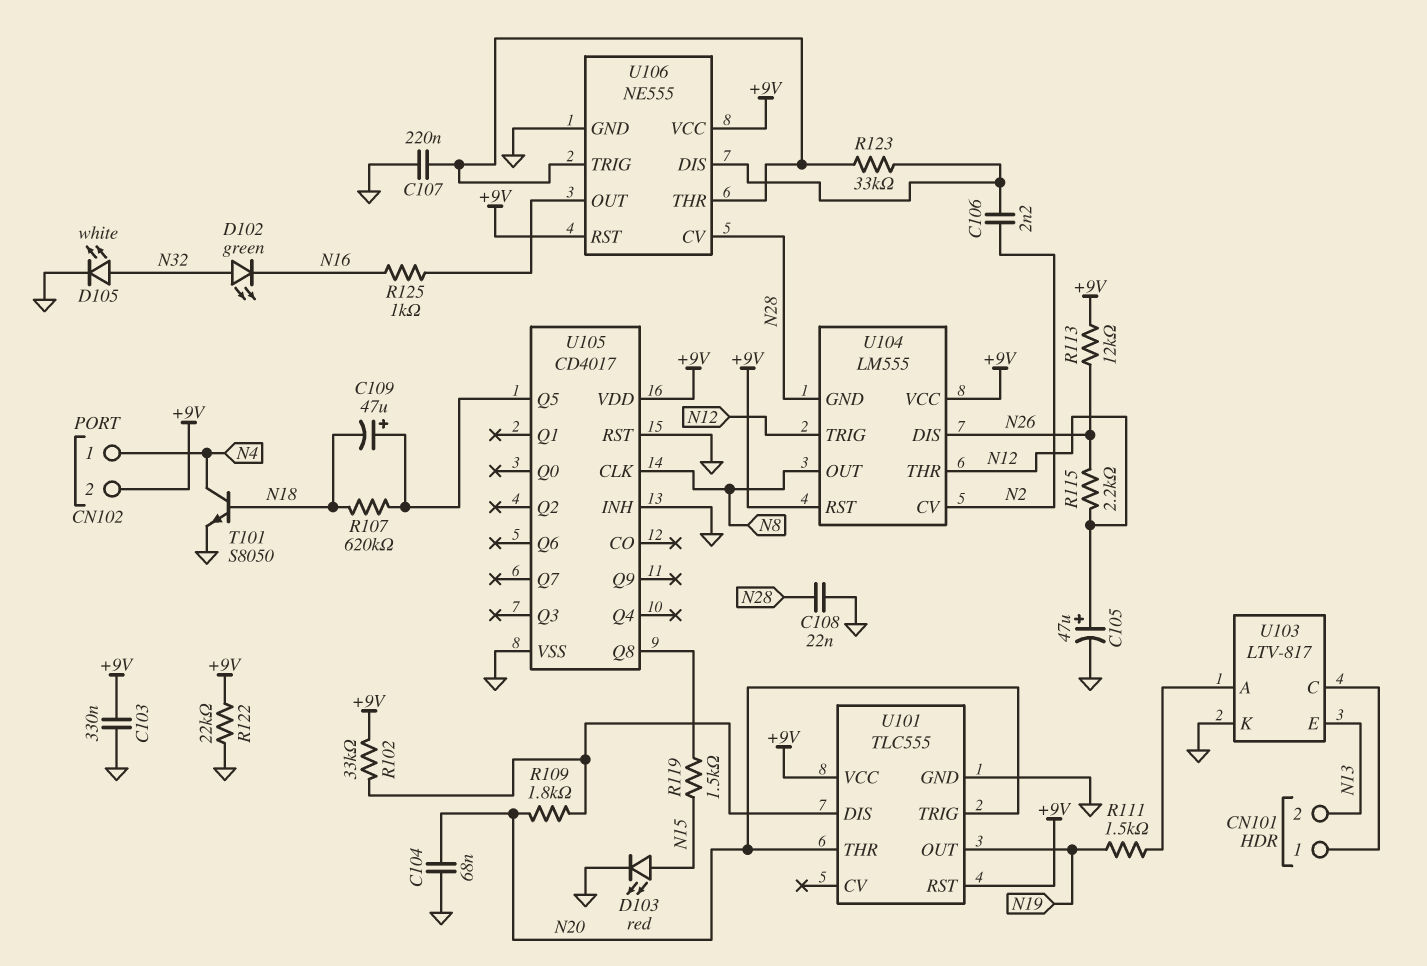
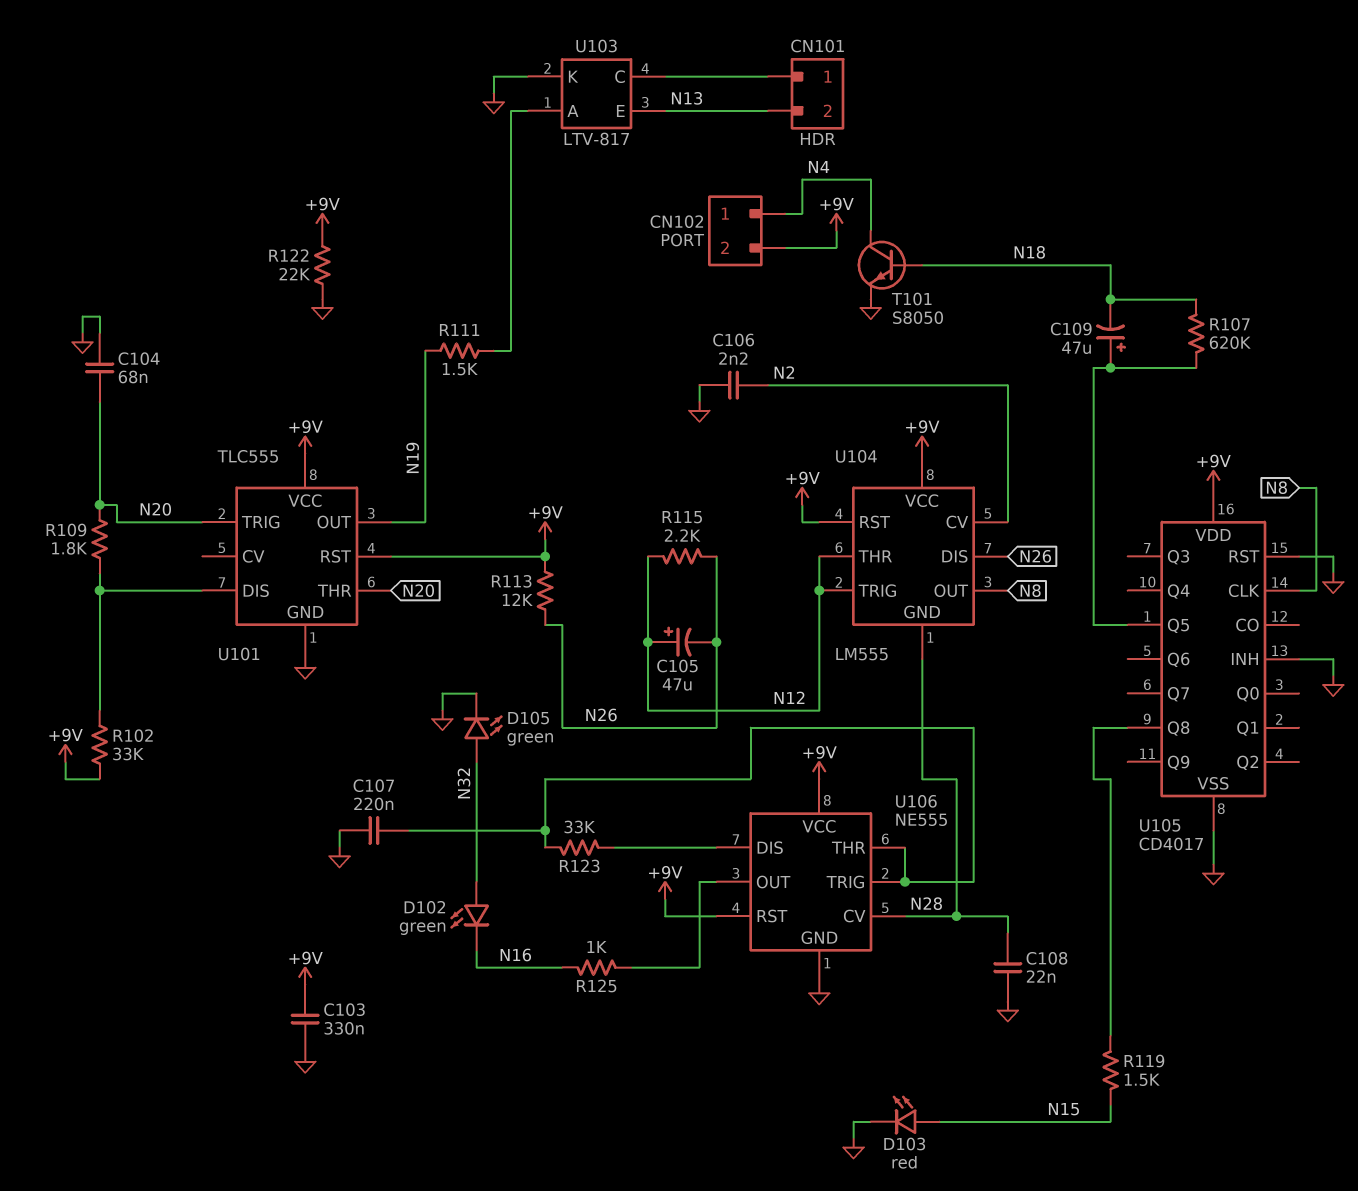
C105: 47uF (plus N12, minus GND) -> 47uF (plus N12, minus N26)
C106: 2.2nF (N2, U106/DIS) -> 2.2nF (GND, N2)
D105: LED white (A N32, K GND) -> LED green (A N32, K GND)

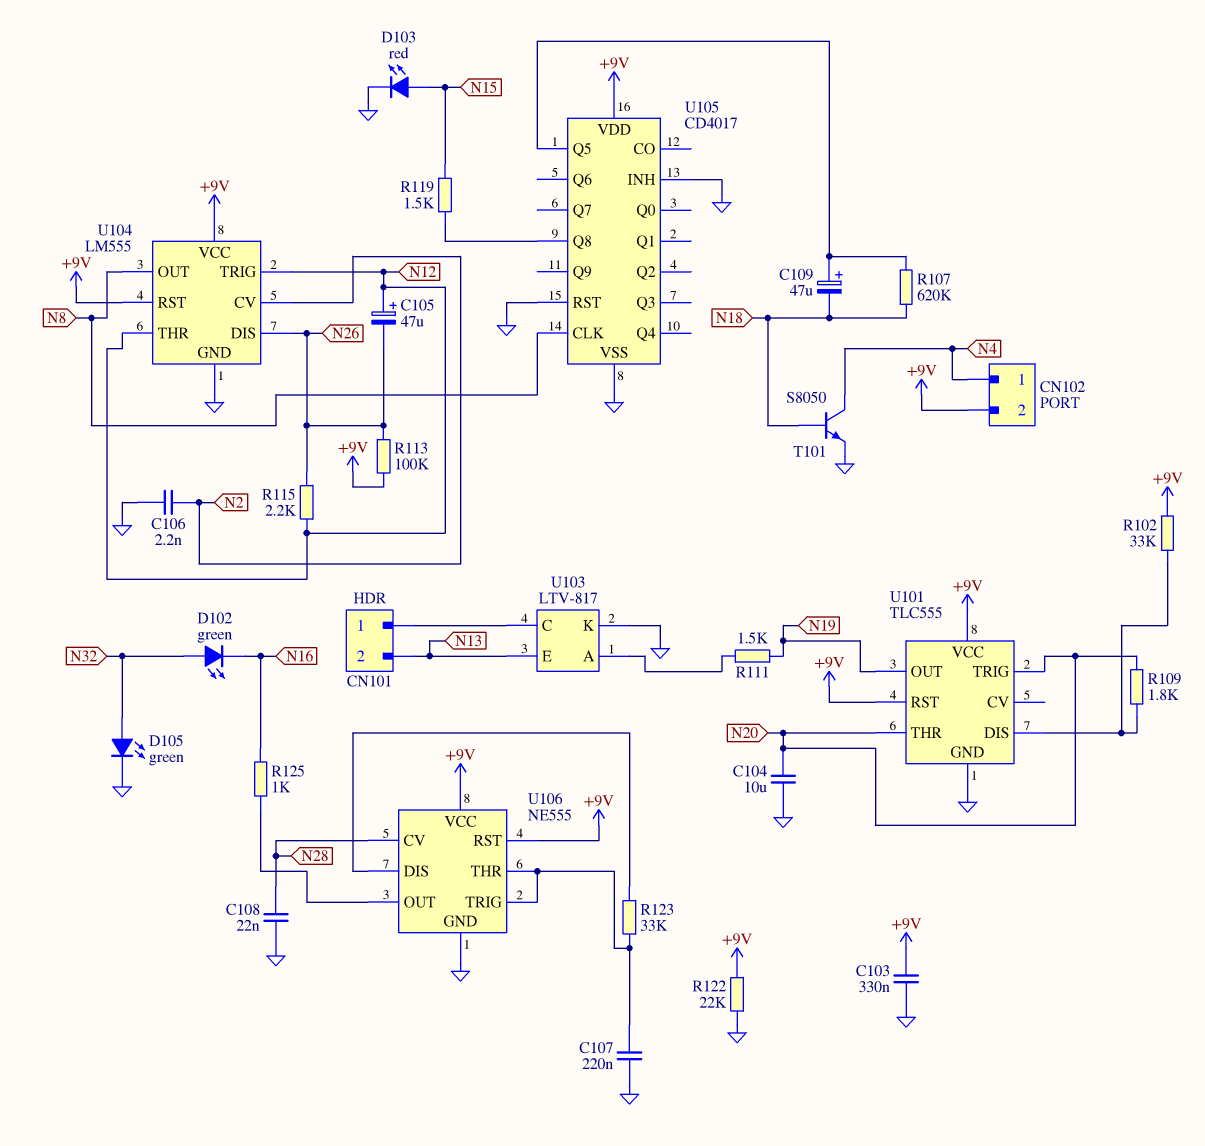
C104: 68nF (GND, N20) -> 10uF (GND, N20)
R113: 12k (+9V, N26) -> 100k (+9V, N26)
U104 pin GND: N28 -> GND

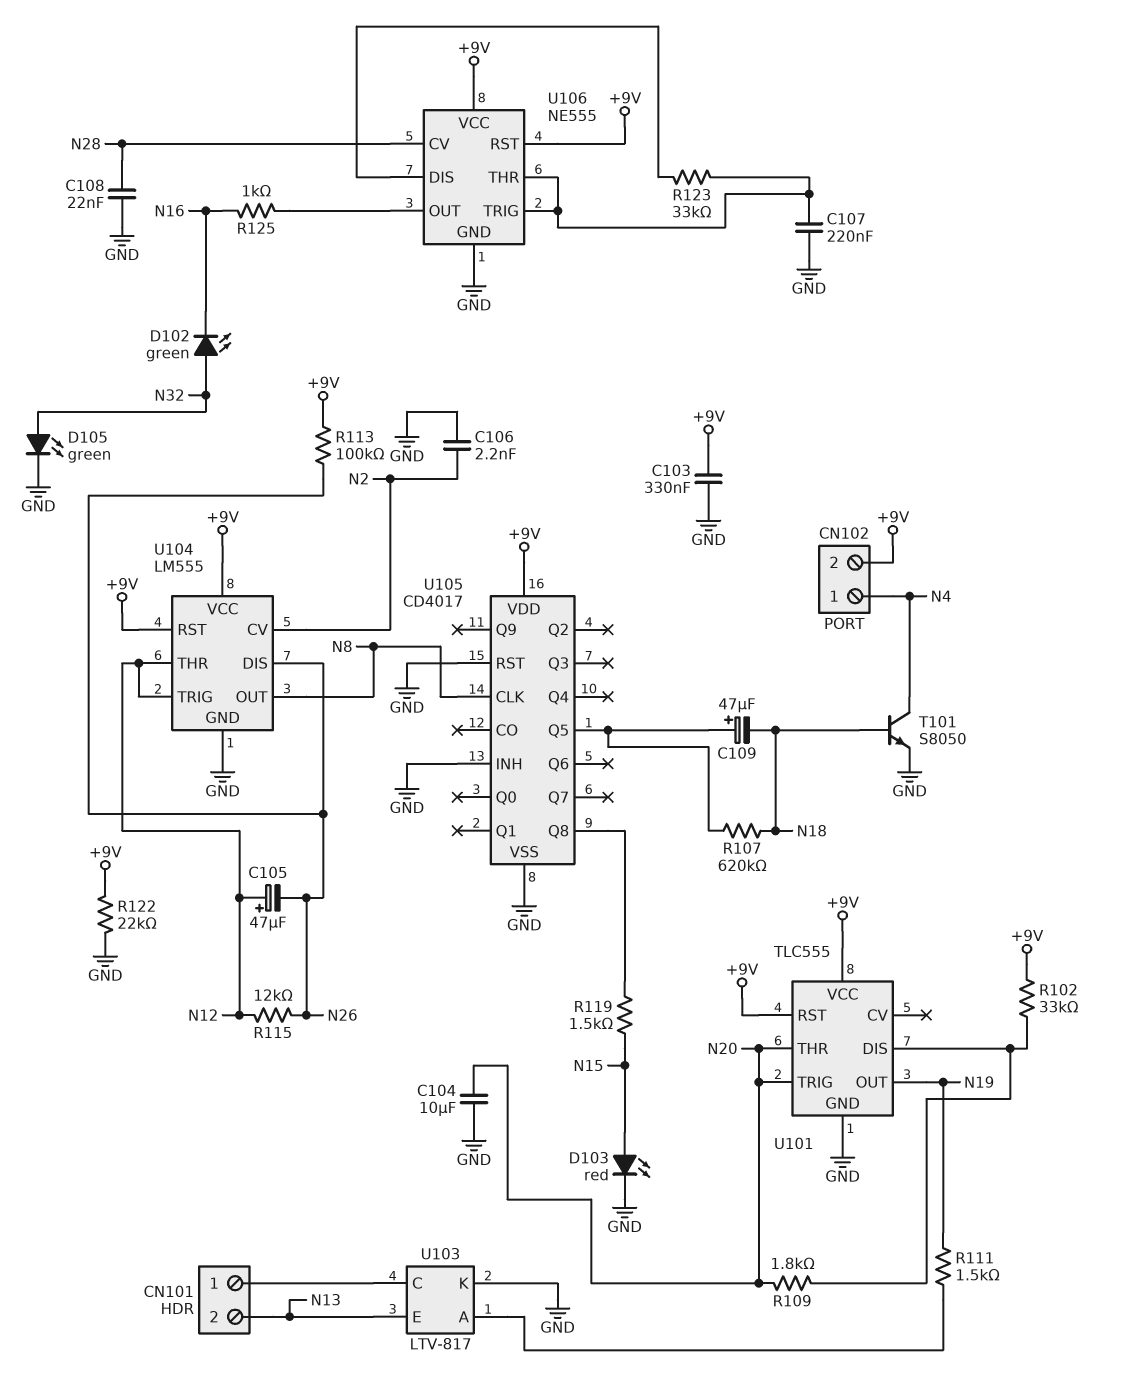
R115: 2.2k (N12, N26) -> 12k (N12, N26)

